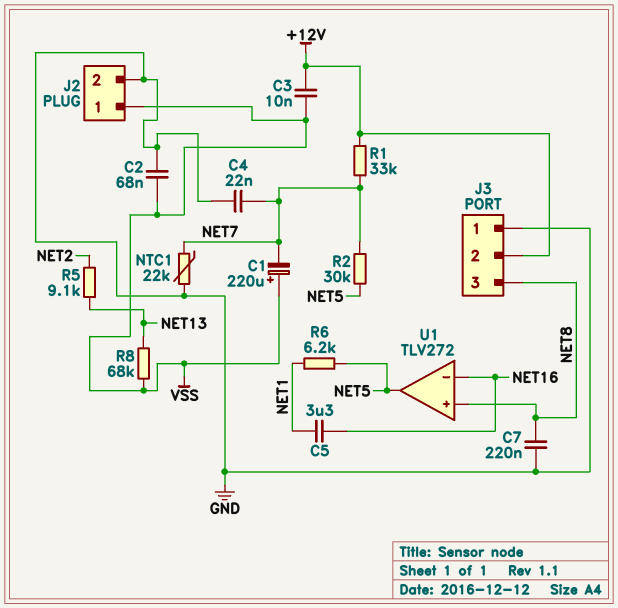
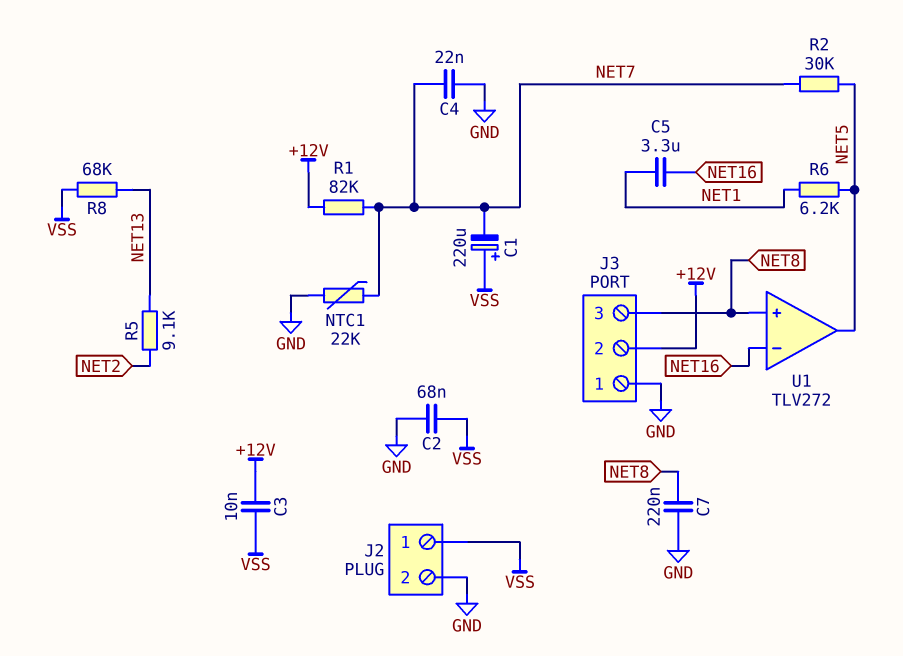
R1: 33k (+12V, NET7) -> 82k (+12V, NET7)

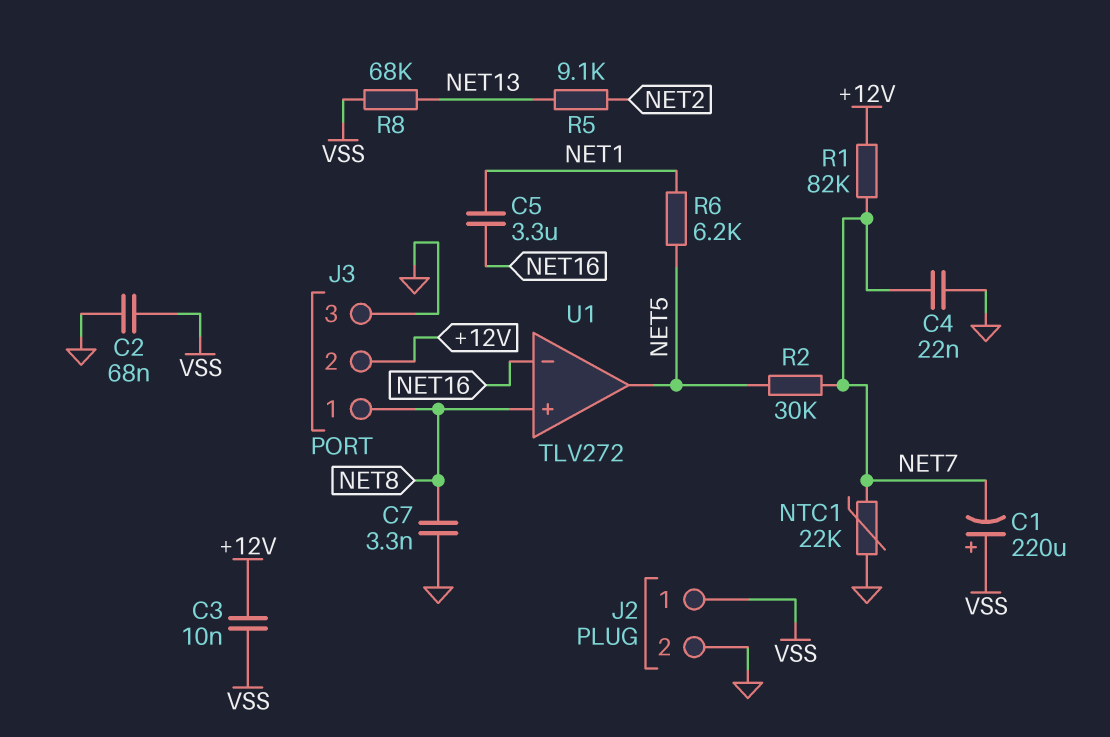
C7: 220nF (GND, NET8) -> 3.3nF (GND, NET8)
J3 pin 1: GND -> NET8
J3 pin 3: NET8 -> GND

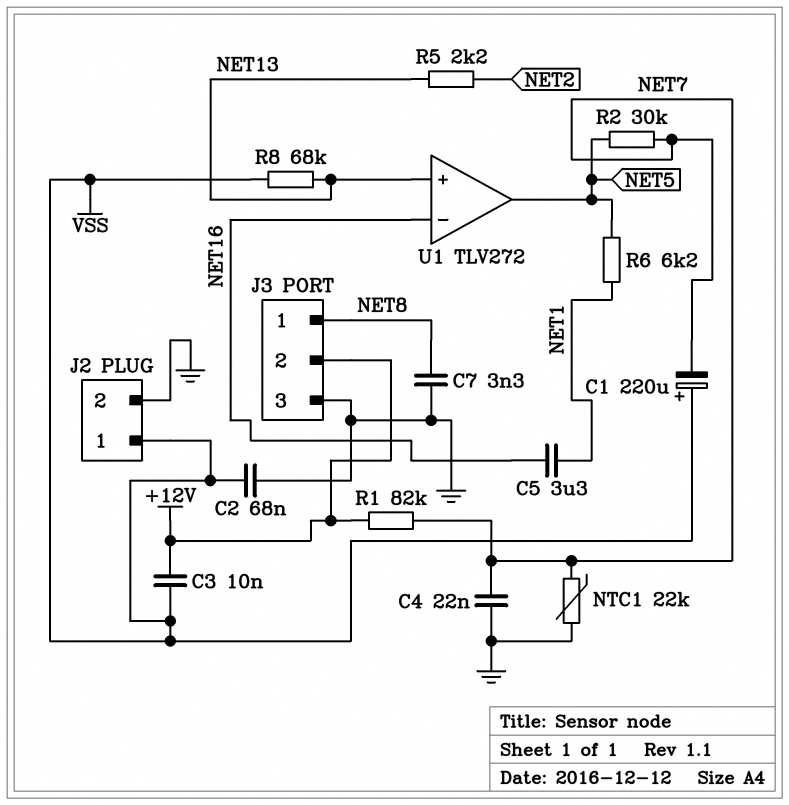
R5: 9.1k (NET2, NET13) -> 2.2k (NET2, NET13)
U1 pin in+: NET8 -> NET13

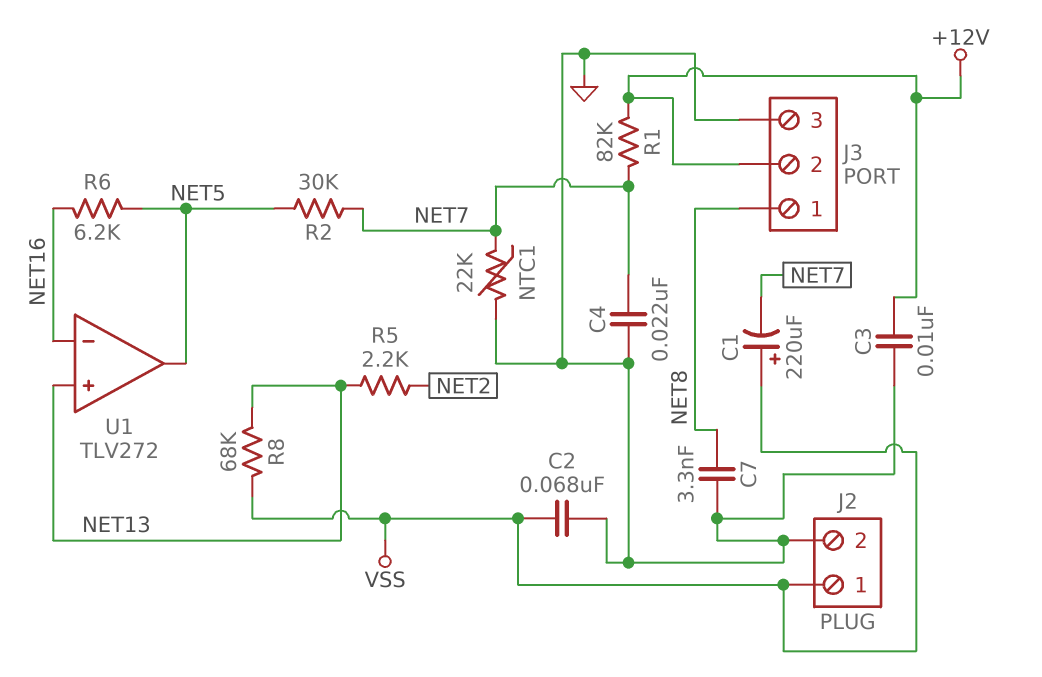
C3: 10nF (+12V, VSS) -> 10nF (+12V, GND)
C5: 3.3uF (NET1, NET16) -> none
R6: 6.2k (NET1, NET5) -> 6.2k (NET5, NET16)

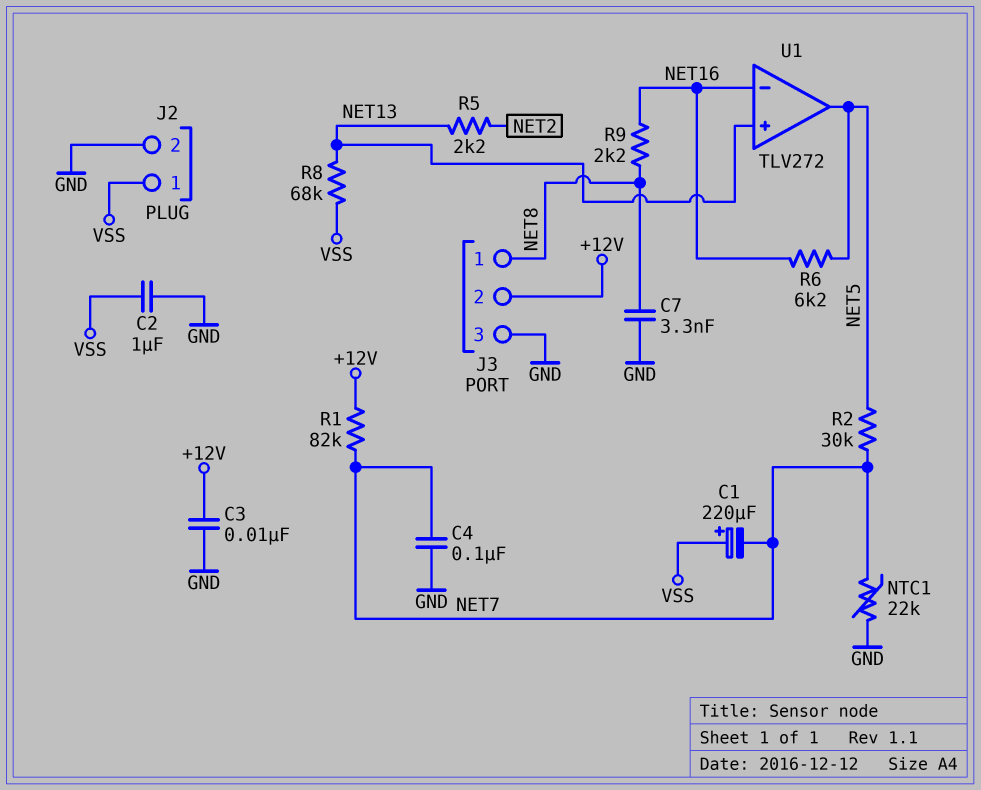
C2: 68nF (GND, VSS) -> 1uF (GND, VSS)
C4: 22nF (GND, NET7) -> 100nF (GND, NET7)
R9: none -> 2.2k (NET8, NET16)

